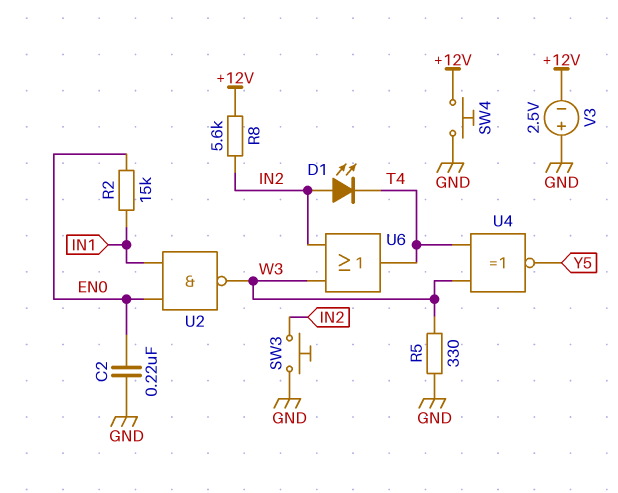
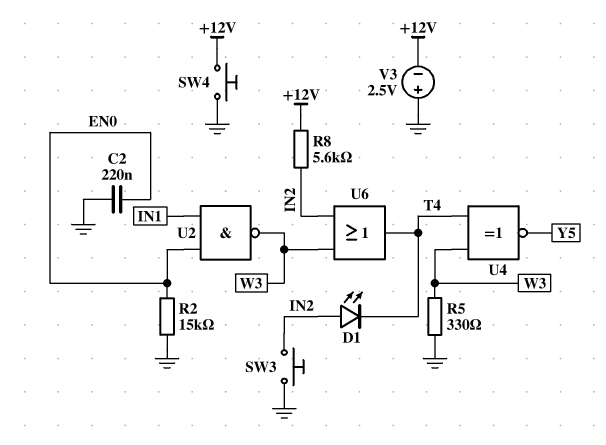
R2: 15k (EN0, IN1) -> 15k (EN0, GND)

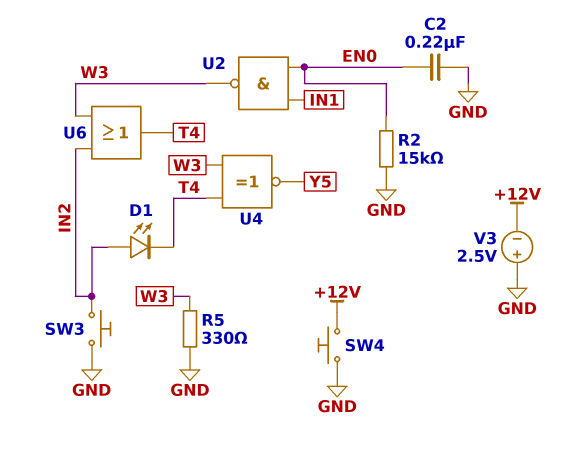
R8: 5.6k (+12V, IN2) -> none

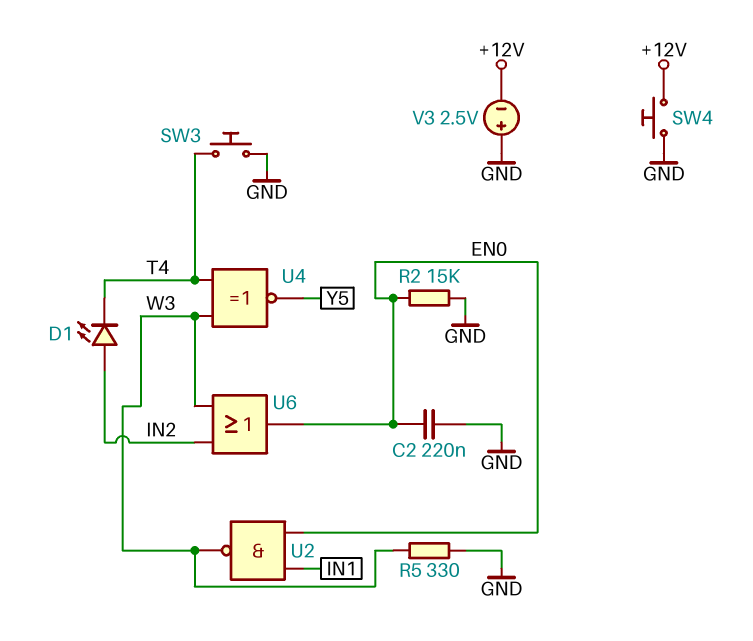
SW3: button (GND, IN2) -> button (GND, T4)
U6: OR (in IN2, in W3, out T4) -> OR (in IN2, in W3, out EN0)

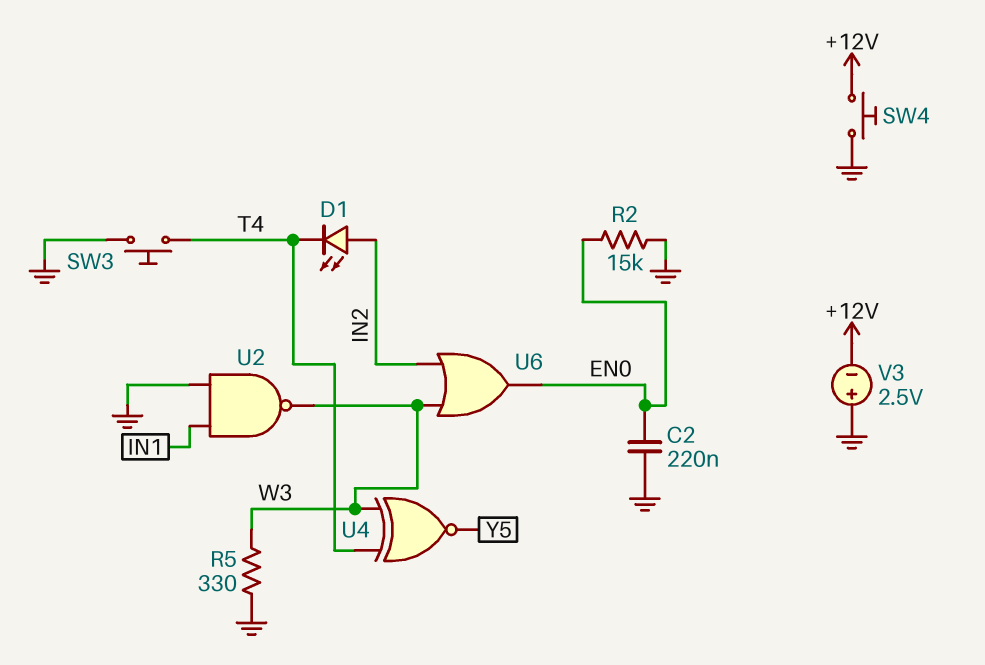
U2: NAND (in EN0, in IN1, out W3) -> NAND (in GND, in IN1, out W3)

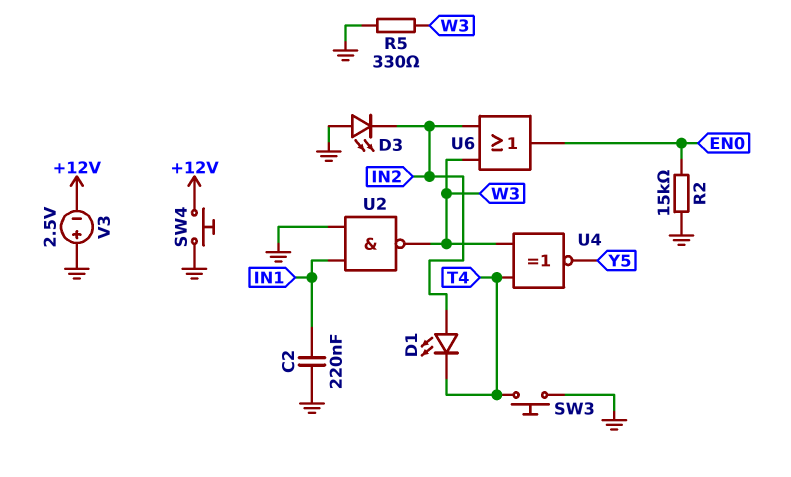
C2: 220nF (EN0, GND) -> 220nF (GND, IN1)
D3: none -> LED (A GND, K IN2)

